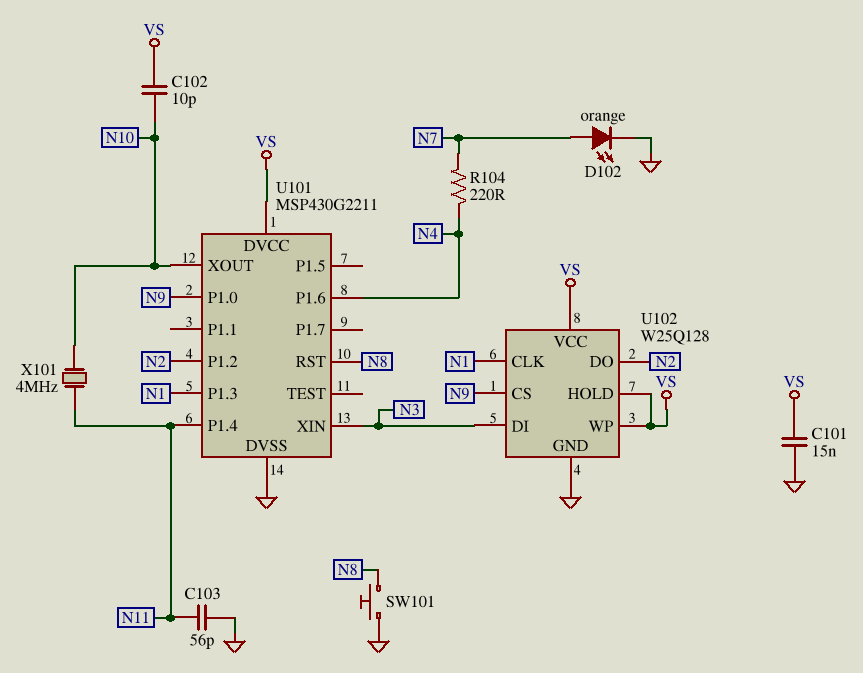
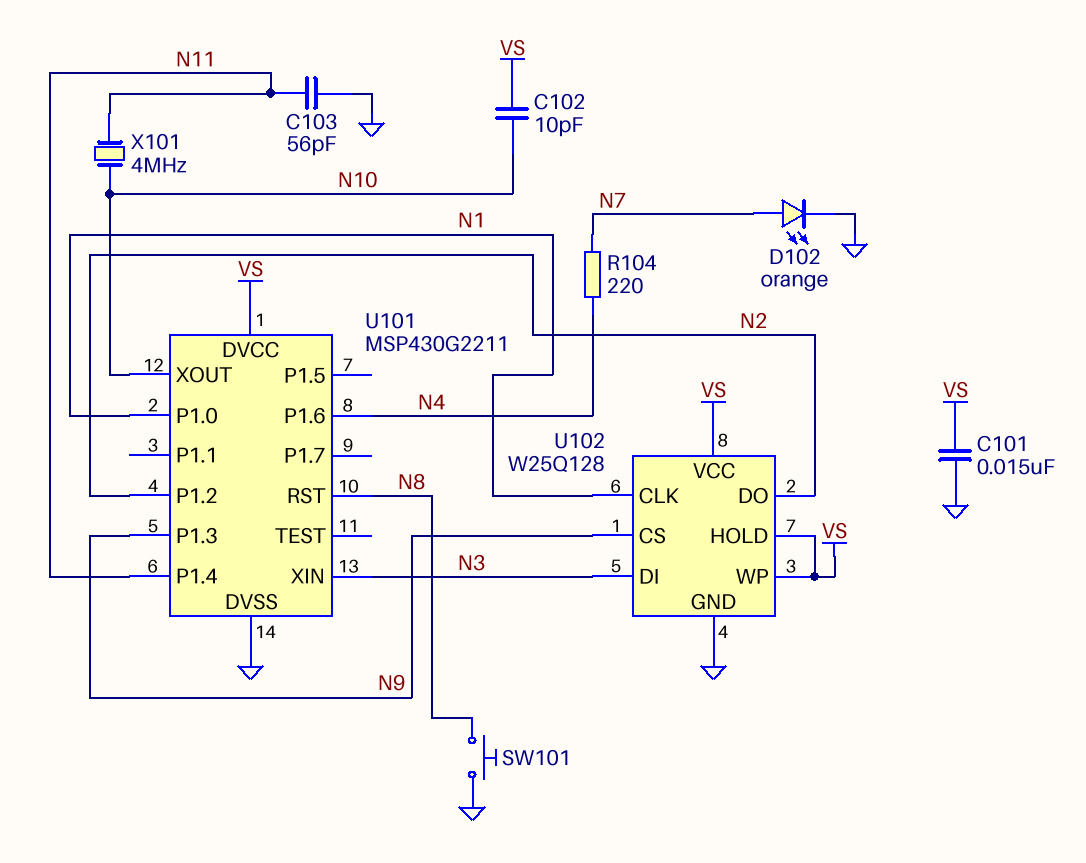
U101 pin P1.0: N9 -> N1
U101 pin P1.3: N1 -> N9

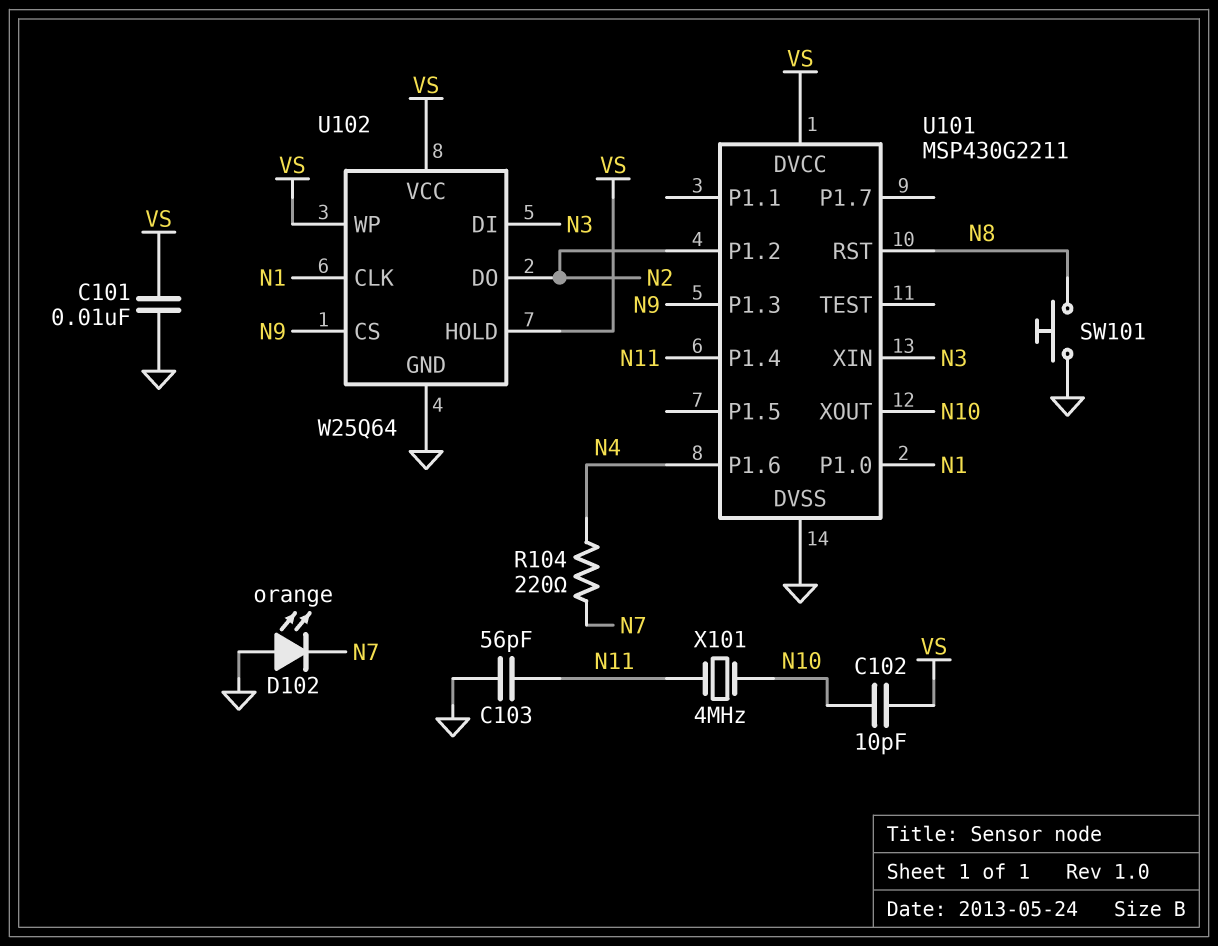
C101: 15nF (GND, VS) -> 10nF (GND, VS)
D102: LED orange (A N7, K GND) -> LED orange (A GND, K N7)
U102: W25Q128 -> W25Q64

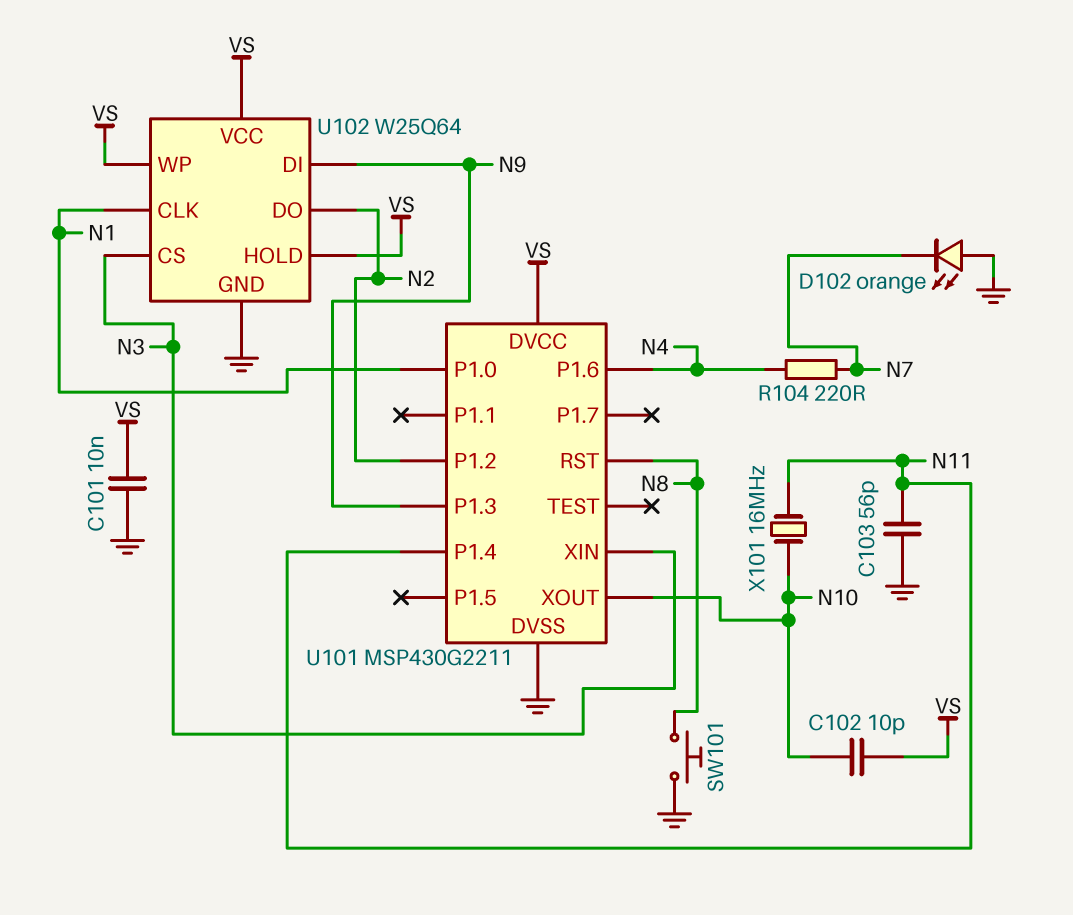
U102 pin CS: N9 -> N3
U102 pin DI: N3 -> N9
X101: 4MHz (N10, N11) -> 16MHz (N10, N11)

